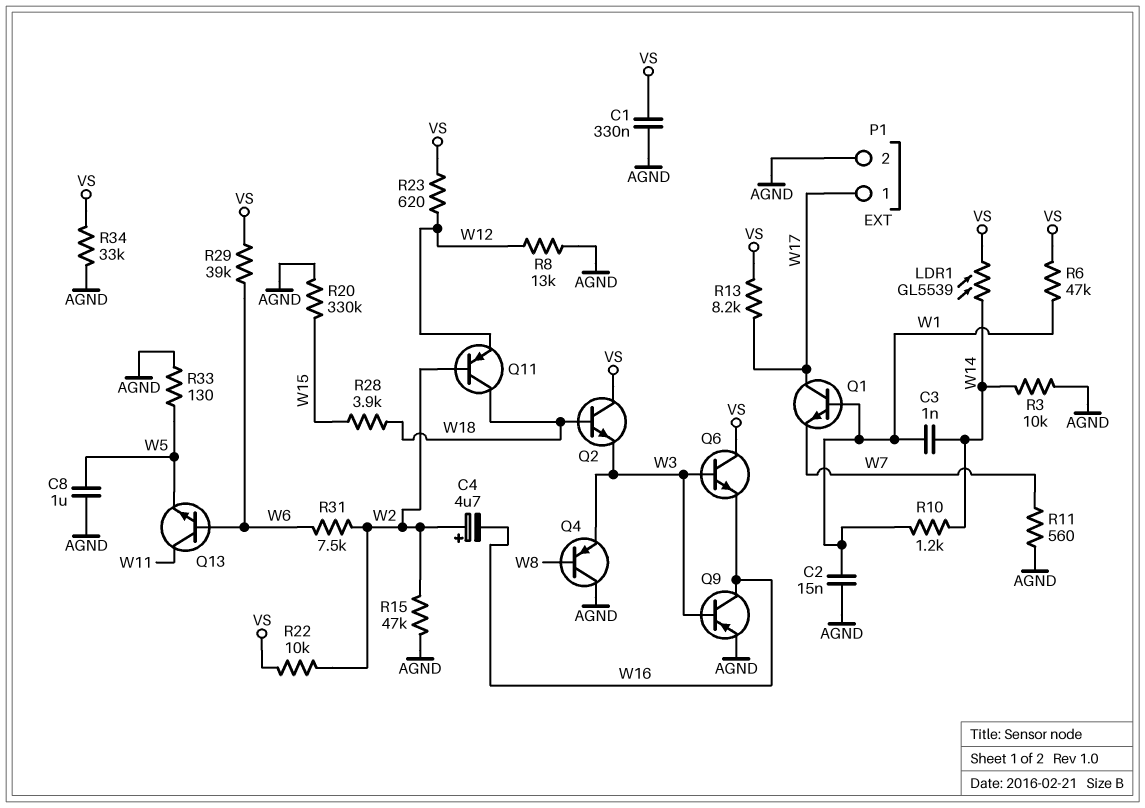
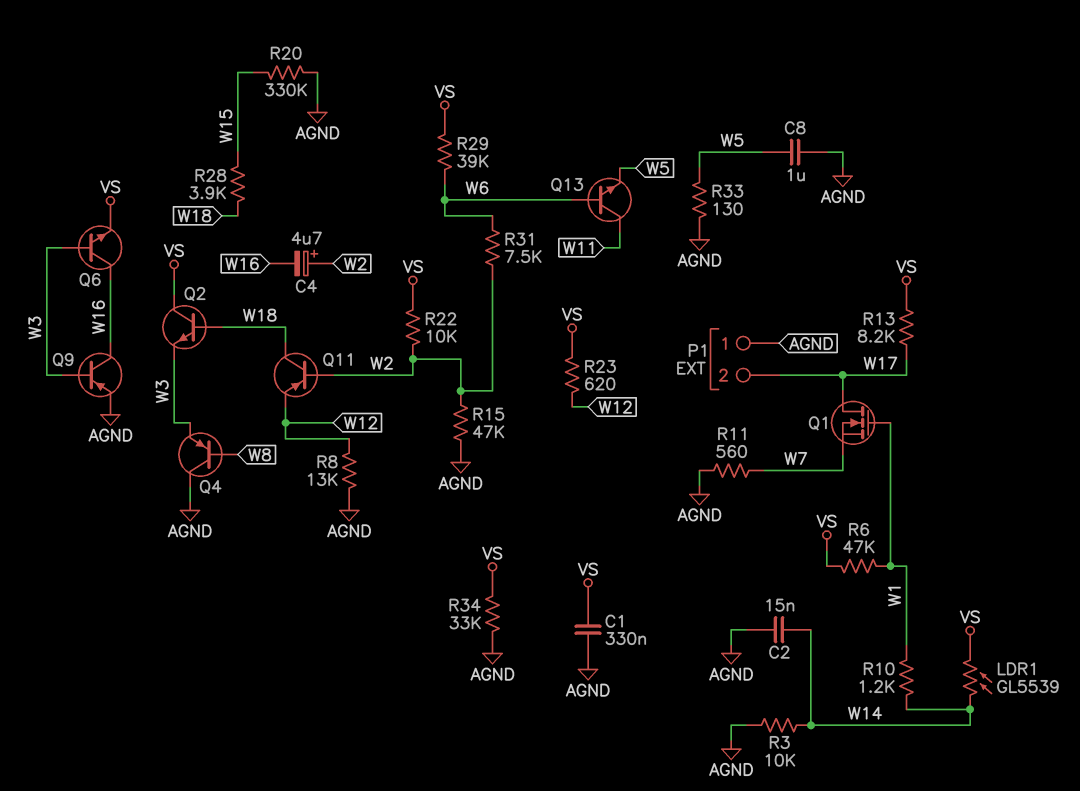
C2: 15nF (AGND, W1) -> 15nF (AGND, W14)
C3: 1nF (W1, W14) -> none
P1 pin 1: W17 -> AGND
P1 pin 2: AGND -> W17
Q1: NPN (B W1, C W17, E W7) -> NMOS (G W1, D W17, S W7)
Q6: NPN (B W3, C VS, E W16) -> NPN (B W3, C W16, E VS)

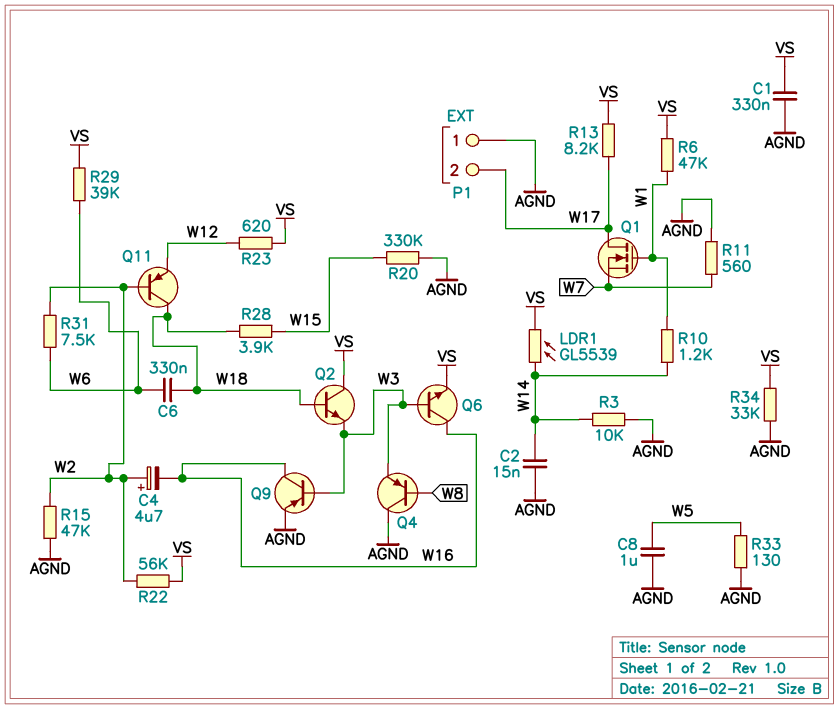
C6: none -> 330nF (W6, W18)
Q13: NPN (B W6, C W11, E W5) -> none
R8: 13k (AGND, W12) -> none
R22: 10k (VS, W2) -> 56k (VS, W2)

